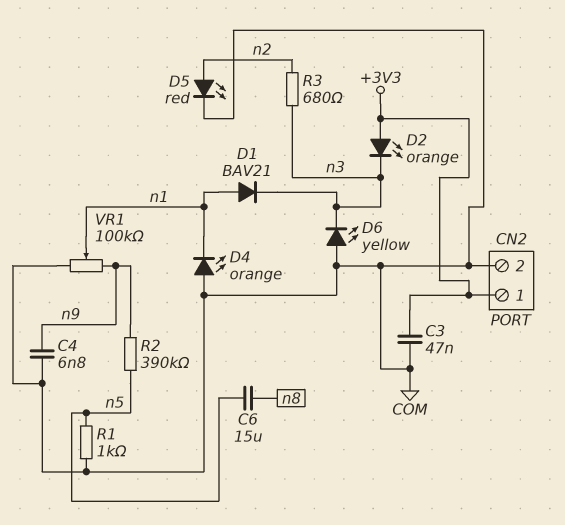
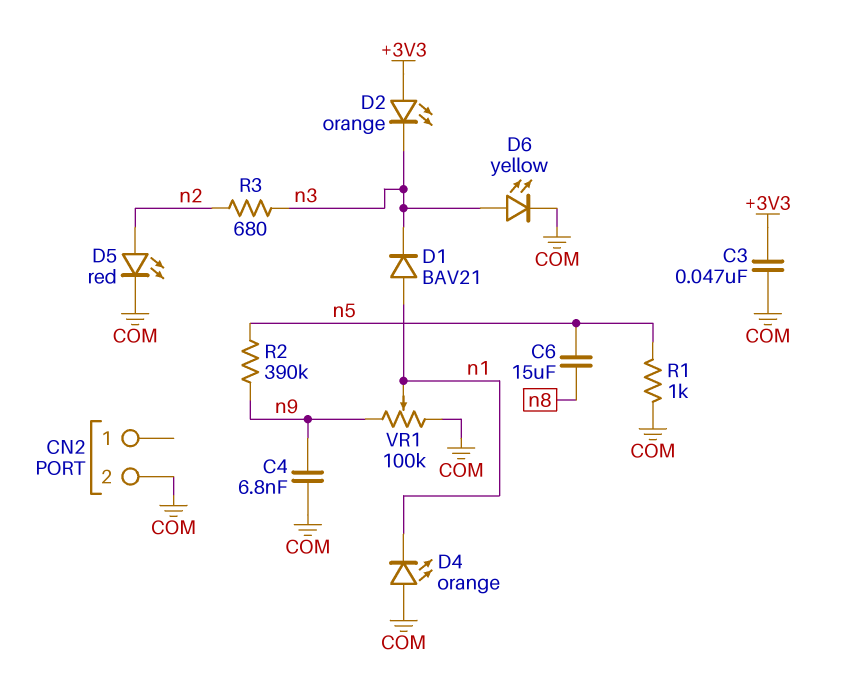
CN2 pin 1: +3V3 -> none
D6: LED yellow (A COM, K n3) -> LED yellow (A n3, K COM)

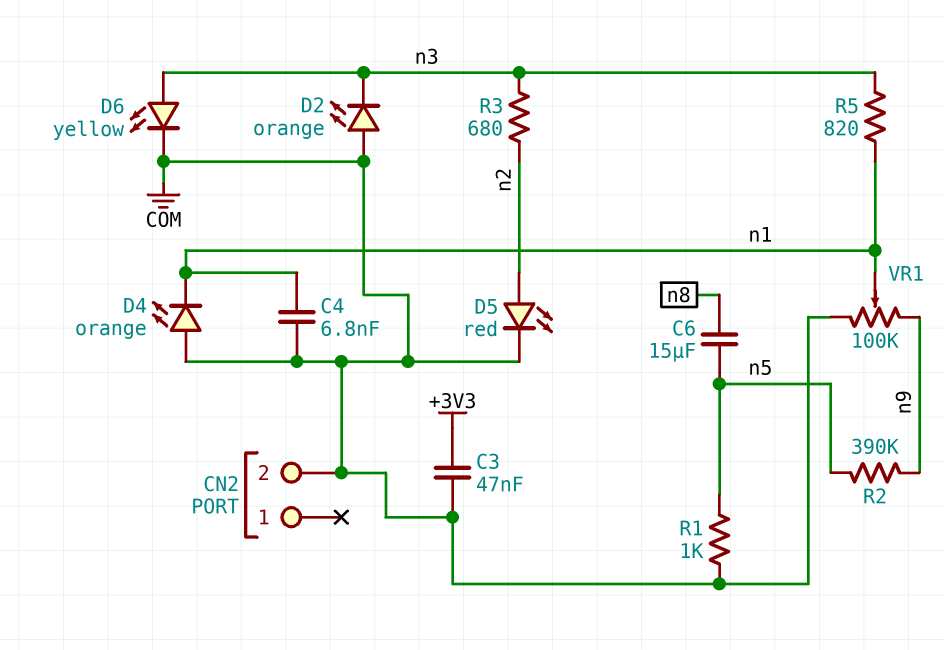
C4: 6.8nF (COM, n9) -> 6.8nF (COM, n1)
D1: diode BAV21 (A n1, K n3) -> none
D2: LED orange (A +3V3, K n3) -> LED orange (A COM, K n3)
R5: none -> 820 (n1, n3)

